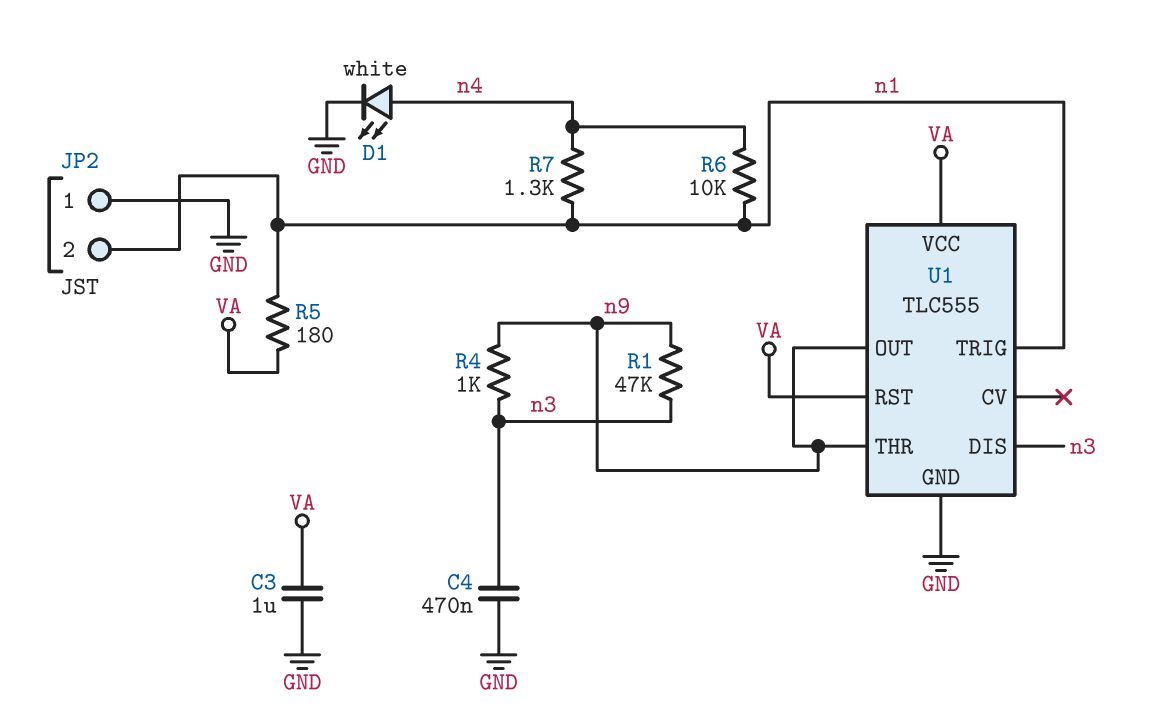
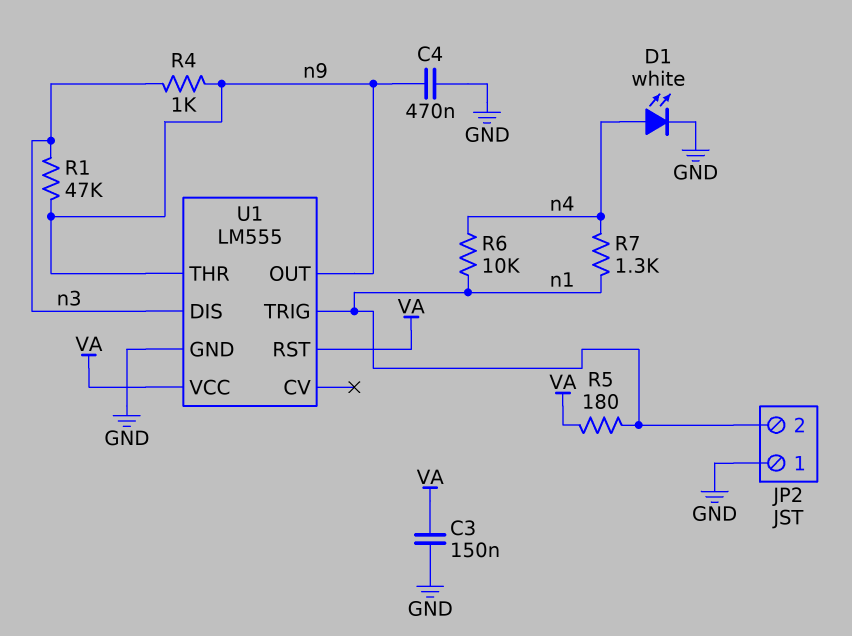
C3: 1uF (GND, VA) -> 150nF (GND, VA)
C4: 470nF (GND, n3) -> 470nF (GND, n9)
U1: TLC555 -> LM555

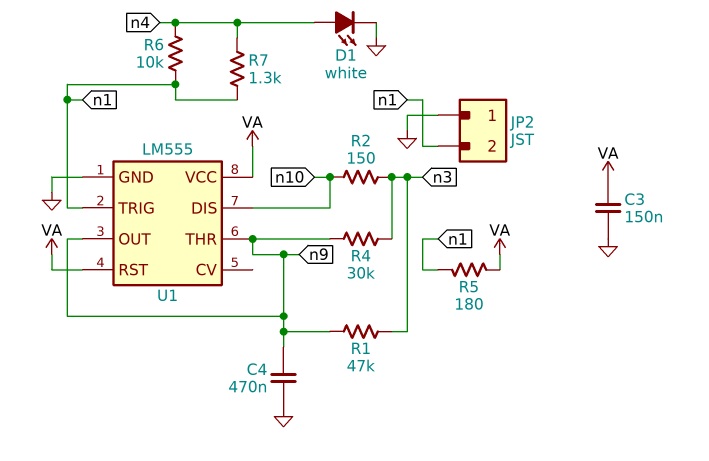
R2: none -> 150 (n3, n10)
R4: 1k (n3, n9) -> 30k (n3, n9)
U1 pin DIS: n3 -> n10

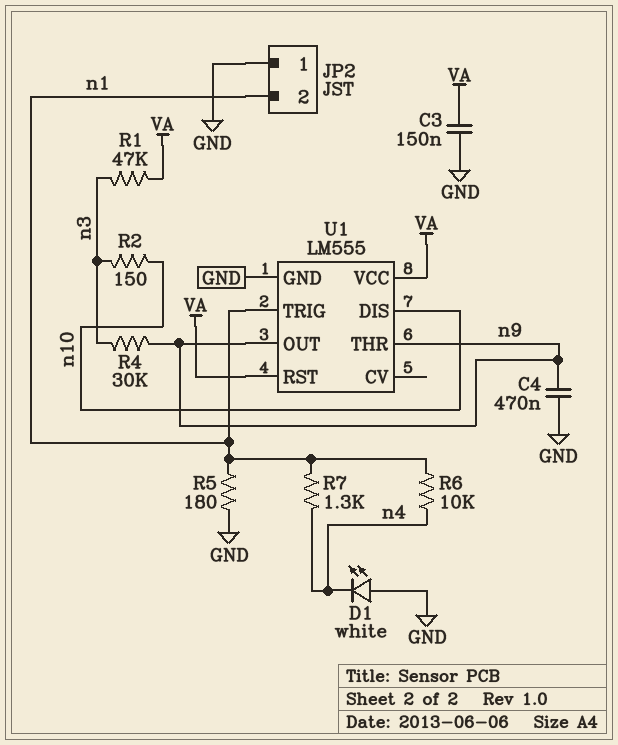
D1: LED white (A n4, K GND) -> LED white (A GND, K n4)
R1: 47k (n3, n9) -> 47k (VA, n3)
R5: 180 (VA, n1) -> 180 (GND, n1)

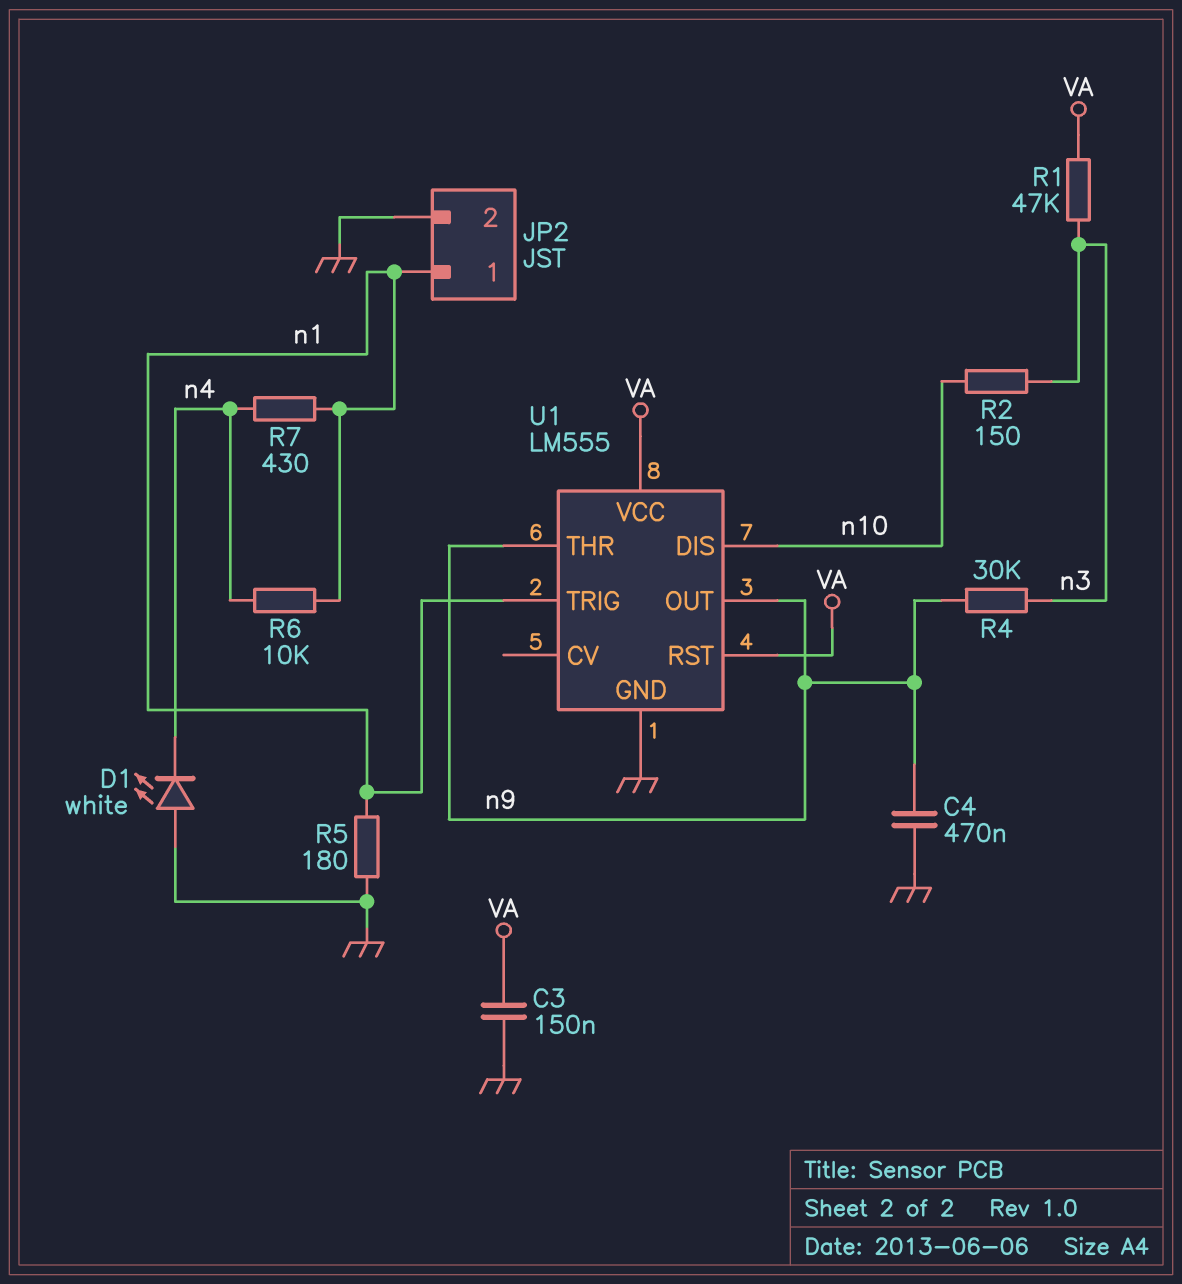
JP2 pin 1: GND -> n1
JP2 pin 2: n1 -> GND
R7: 1.3k (n1, n4) -> 430 (n1, n4)

